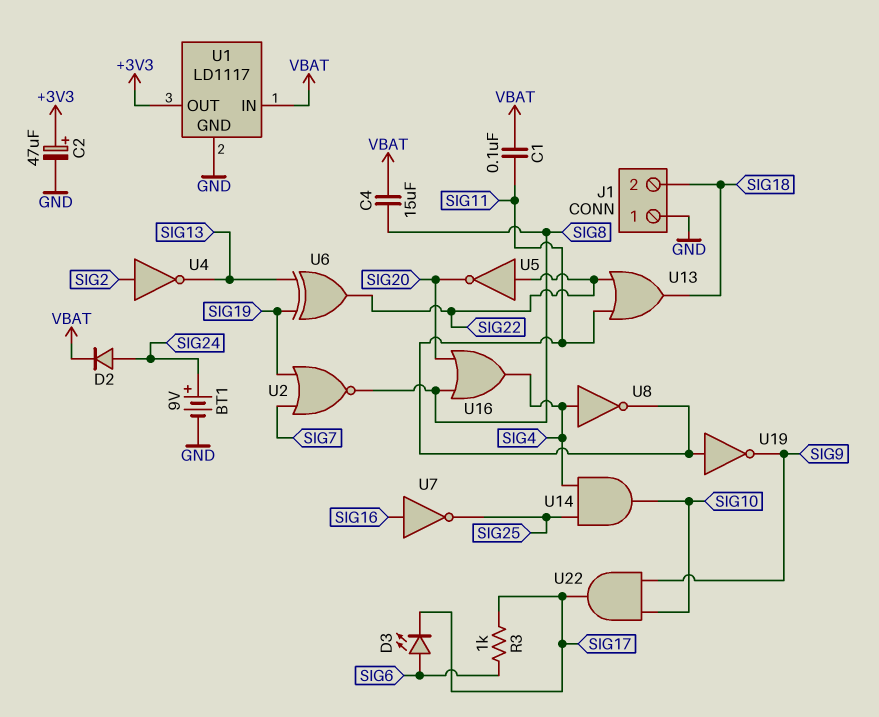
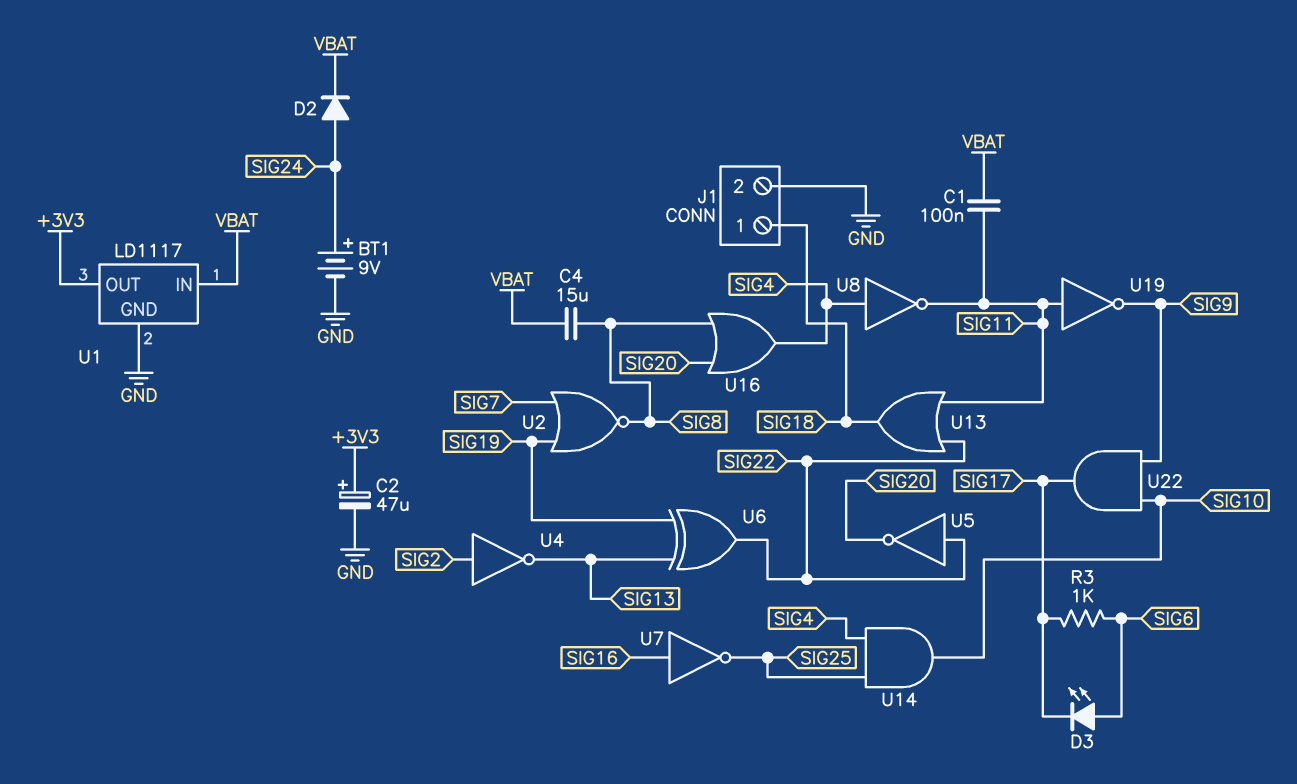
J1 pin 1: GND -> SIG18
J1 pin 2: SIG18 -> GND

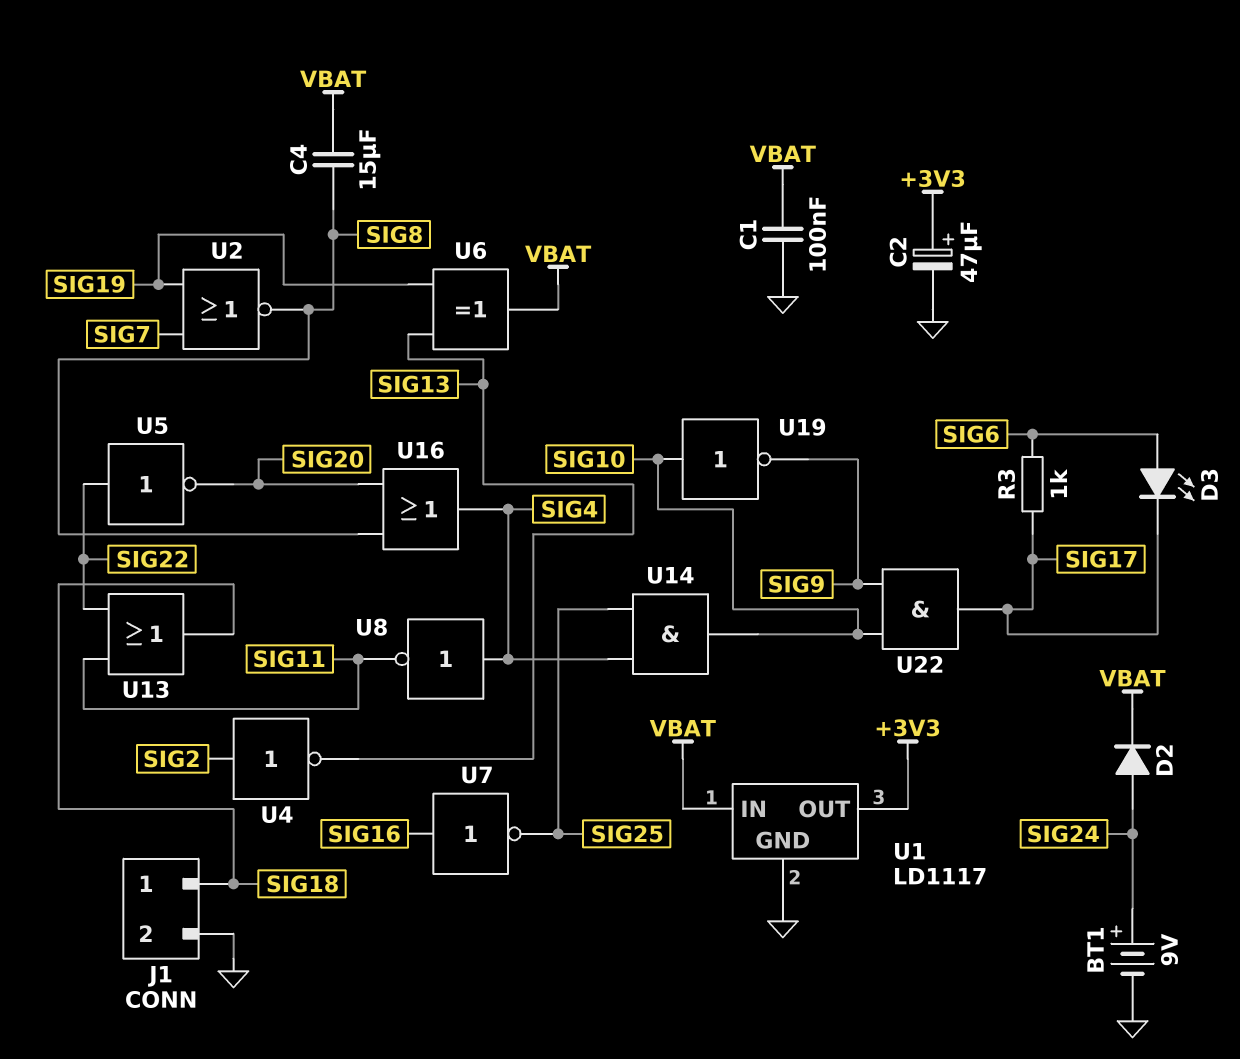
C1: 100nF (SIG11, VBAT) -> 100nF (GND, VBAT)
U6: XOR (in SIG13, in SIG19, out SIG22) -> XOR (in SIG13, in SIG19, out VBAT)
U19: NOT (in SIG11, out SIG9) -> NOT (in SIG10, out SIG9)

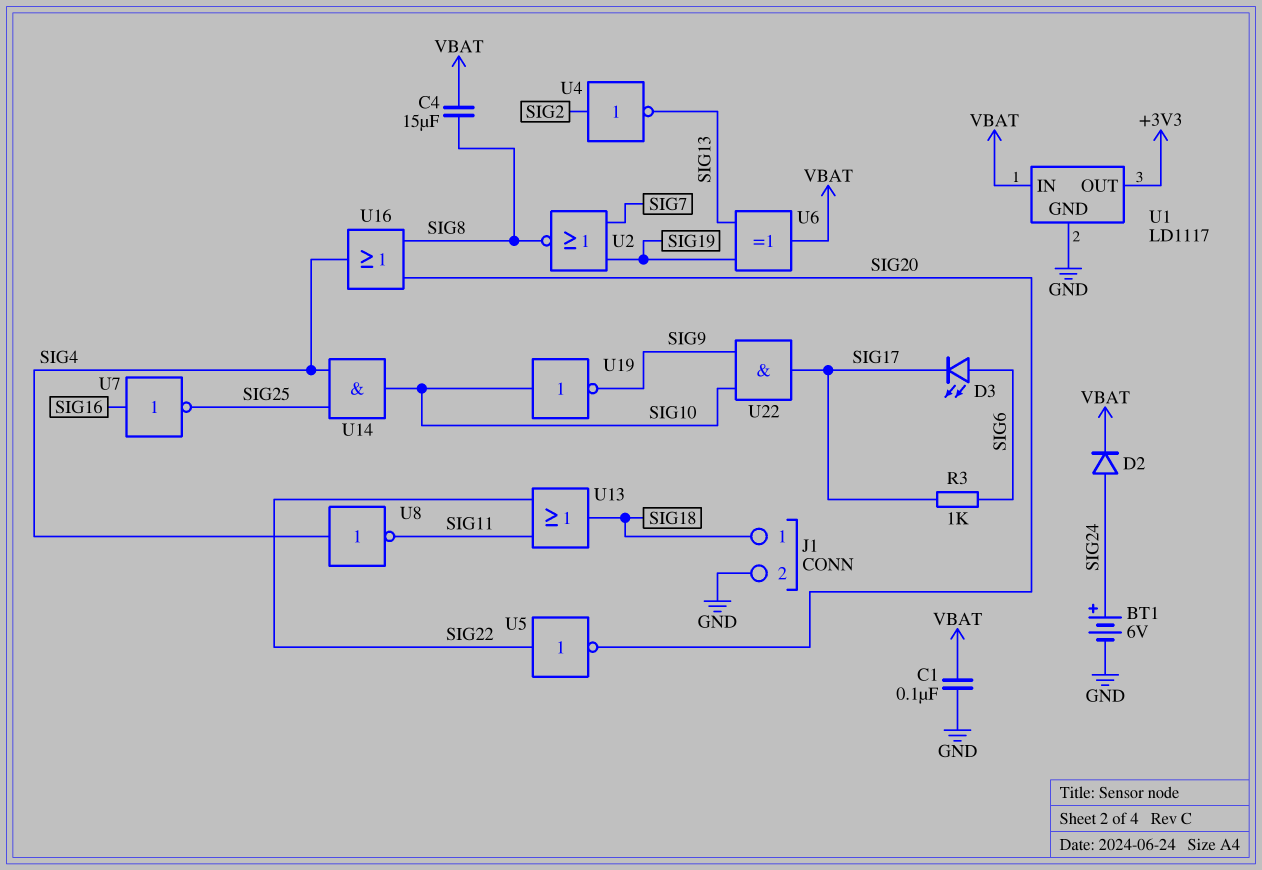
BT1: 9V (plus SIG24, minus GND) -> 6V (plus SIG24, minus GND)
C2: 47uF (plus +3V3, minus GND) -> none

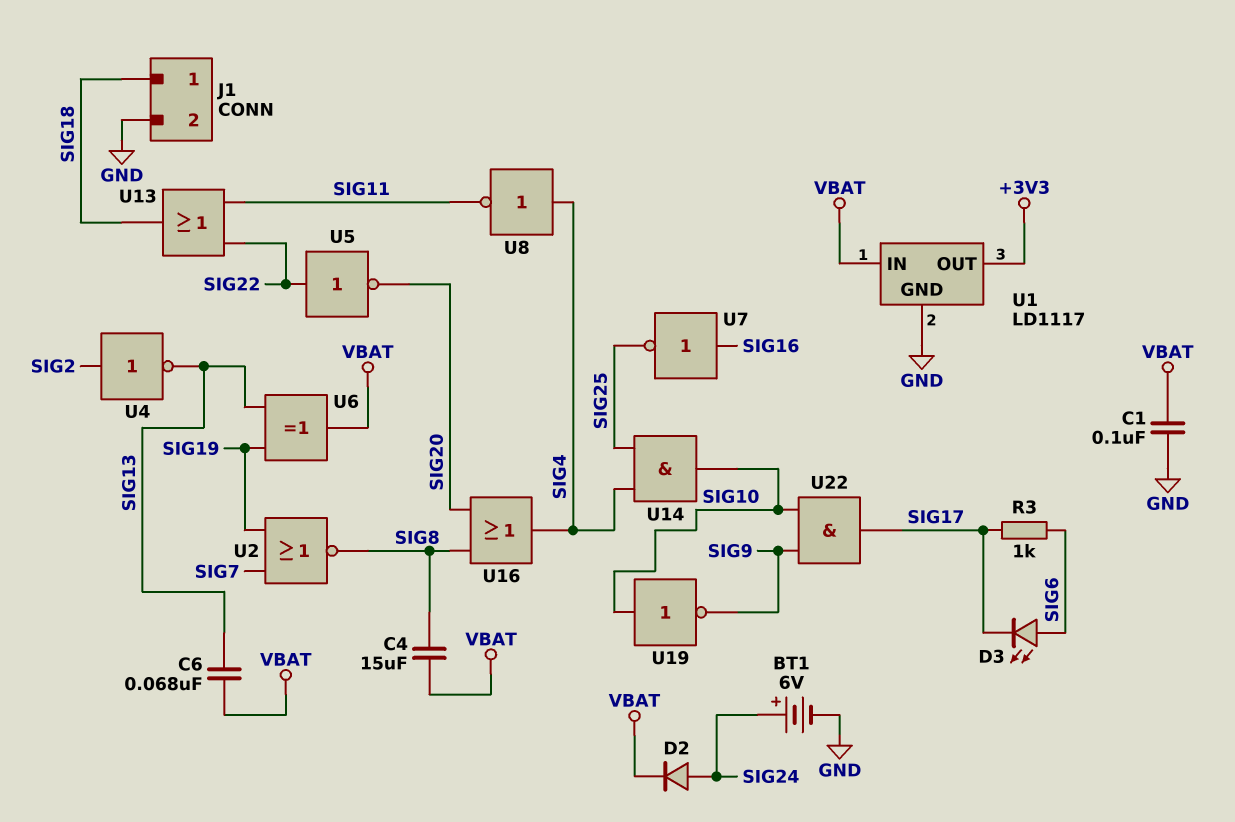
C6: none -> 68nF (SIG13, VBAT)

